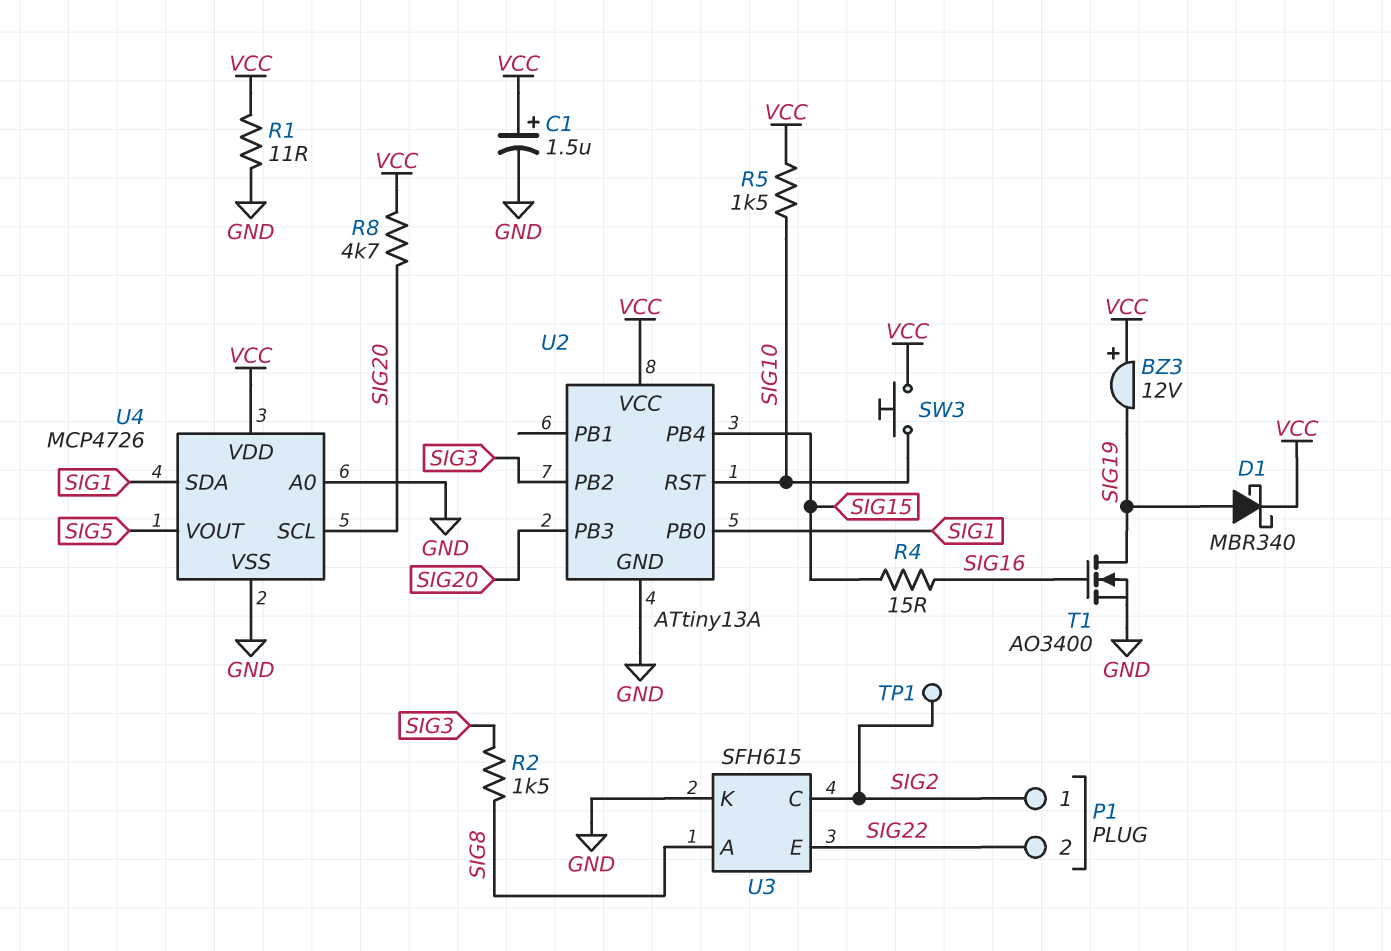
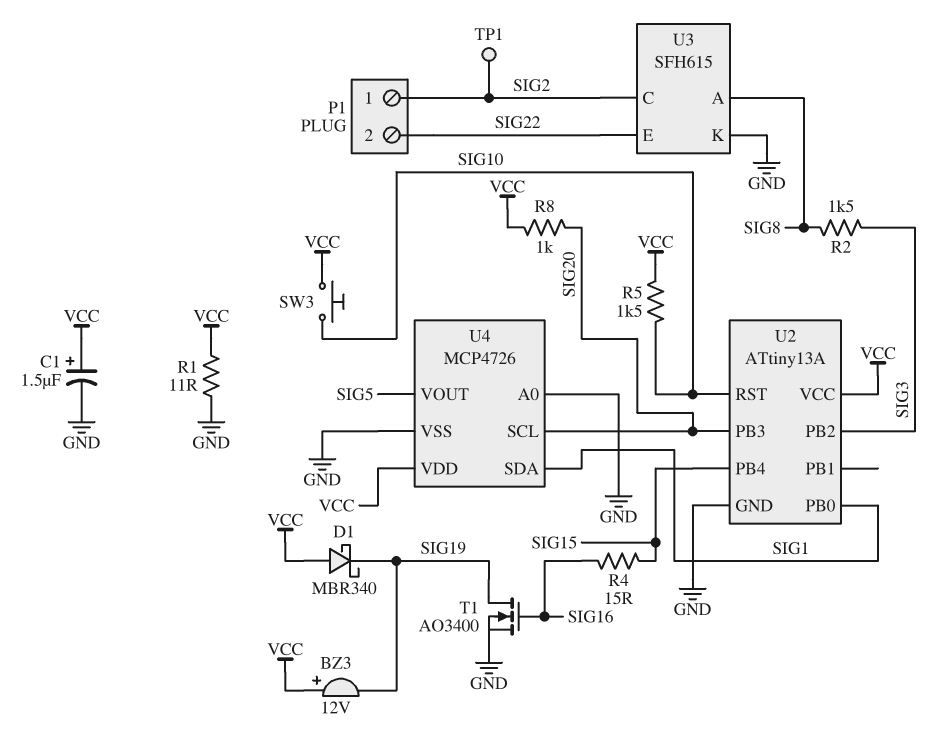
D1: schottky MBR340 (A SIG19, K VCC) -> schottky MBR340 (A VCC, K SIG19)
R8: 4.7k (SIG20, VCC) -> 1k (SIG20, VCC)

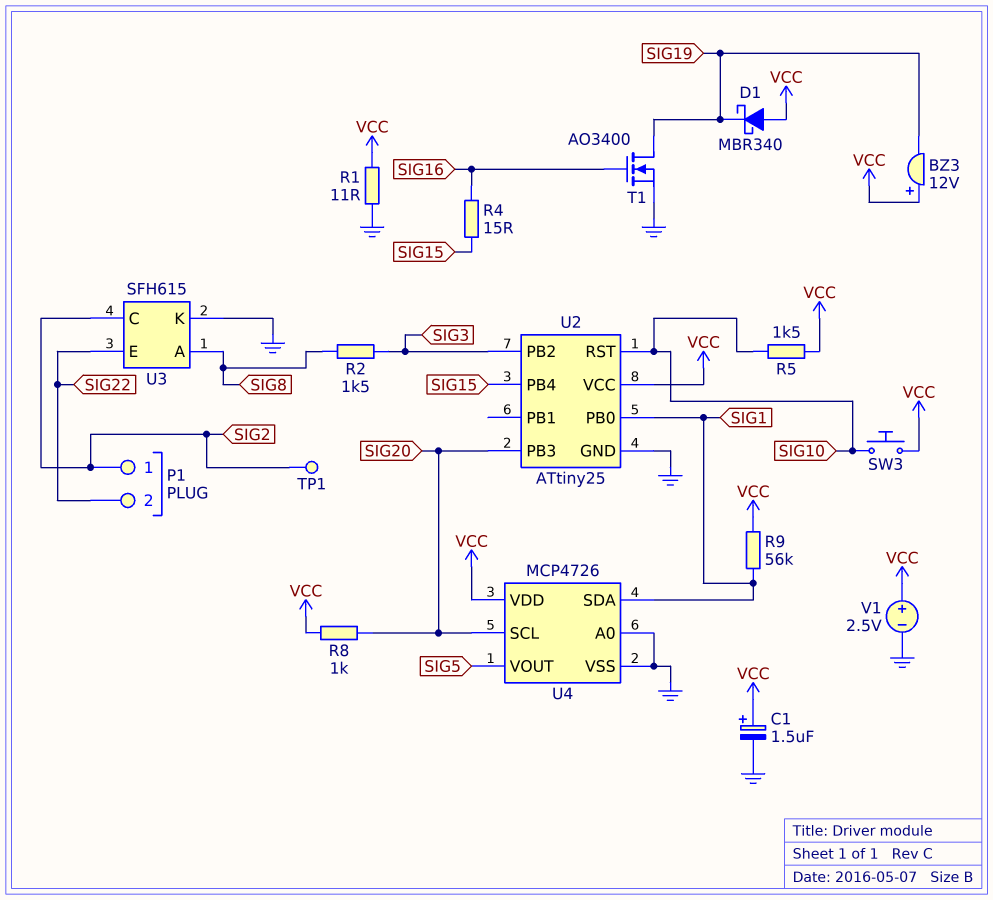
R9: none -> 56k (SIG1, VCC)
U2: ATtiny13A -> ATtiny25
V1: none -> 2.5V (plus VCC, minus GND)

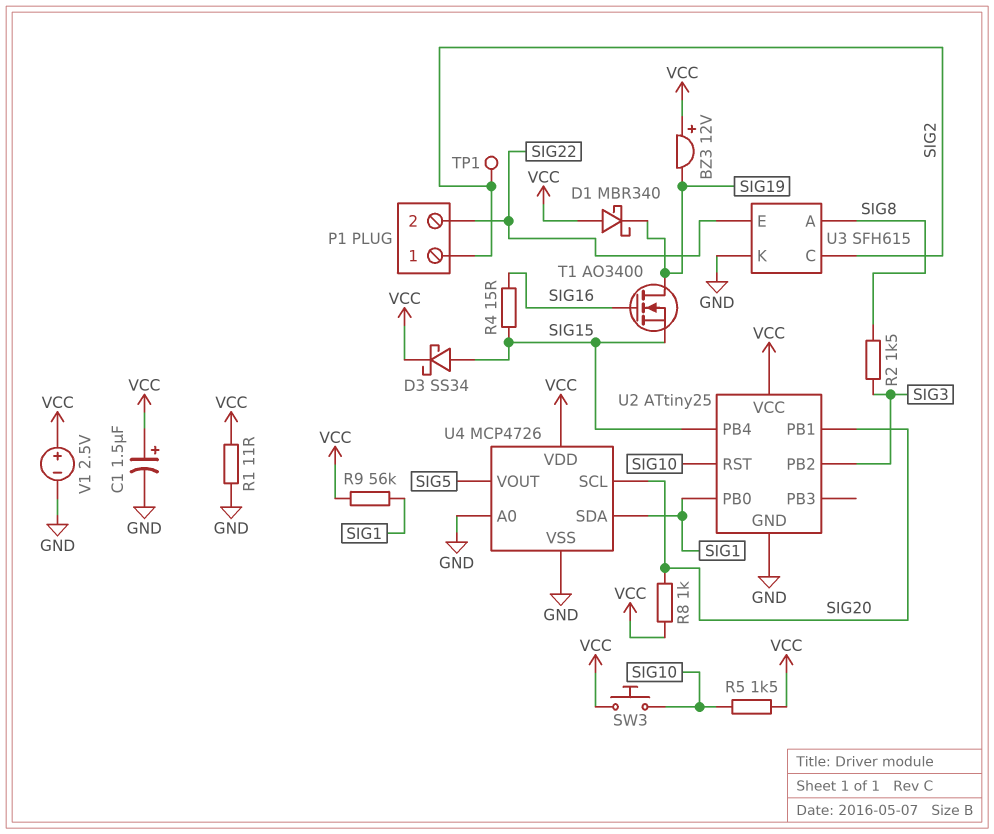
D3: none -> schottky SS34 (A SIG15, K VCC)
T1: NMOS AO3400 (G SIG16, D SIG19, S GND) -> NMOS AO3400 (G SIG16, D SIG19, S SIG15)
U2 pin PB1: none -> SIG20
U2 pin PB3: SIG20 -> none

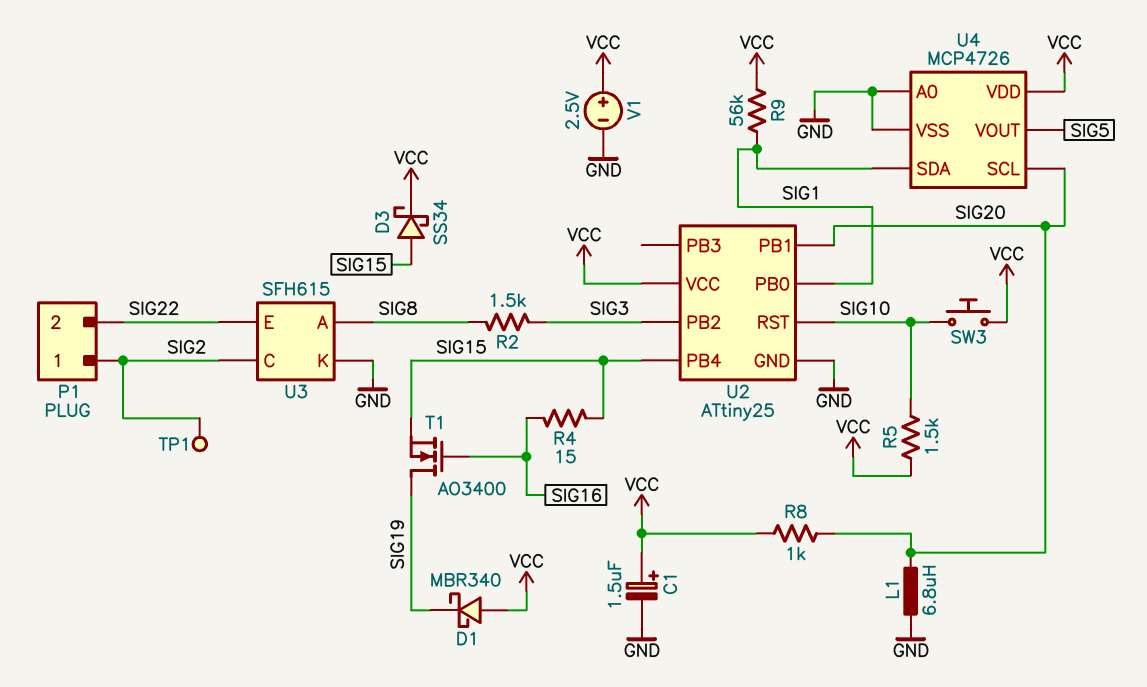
BZ3: buzzer 12V (plus VCC, minus SIG19) -> none
L1: none -> 6.8uH (GND, SIG20)
R1: 11 (GND, VCC) -> none

